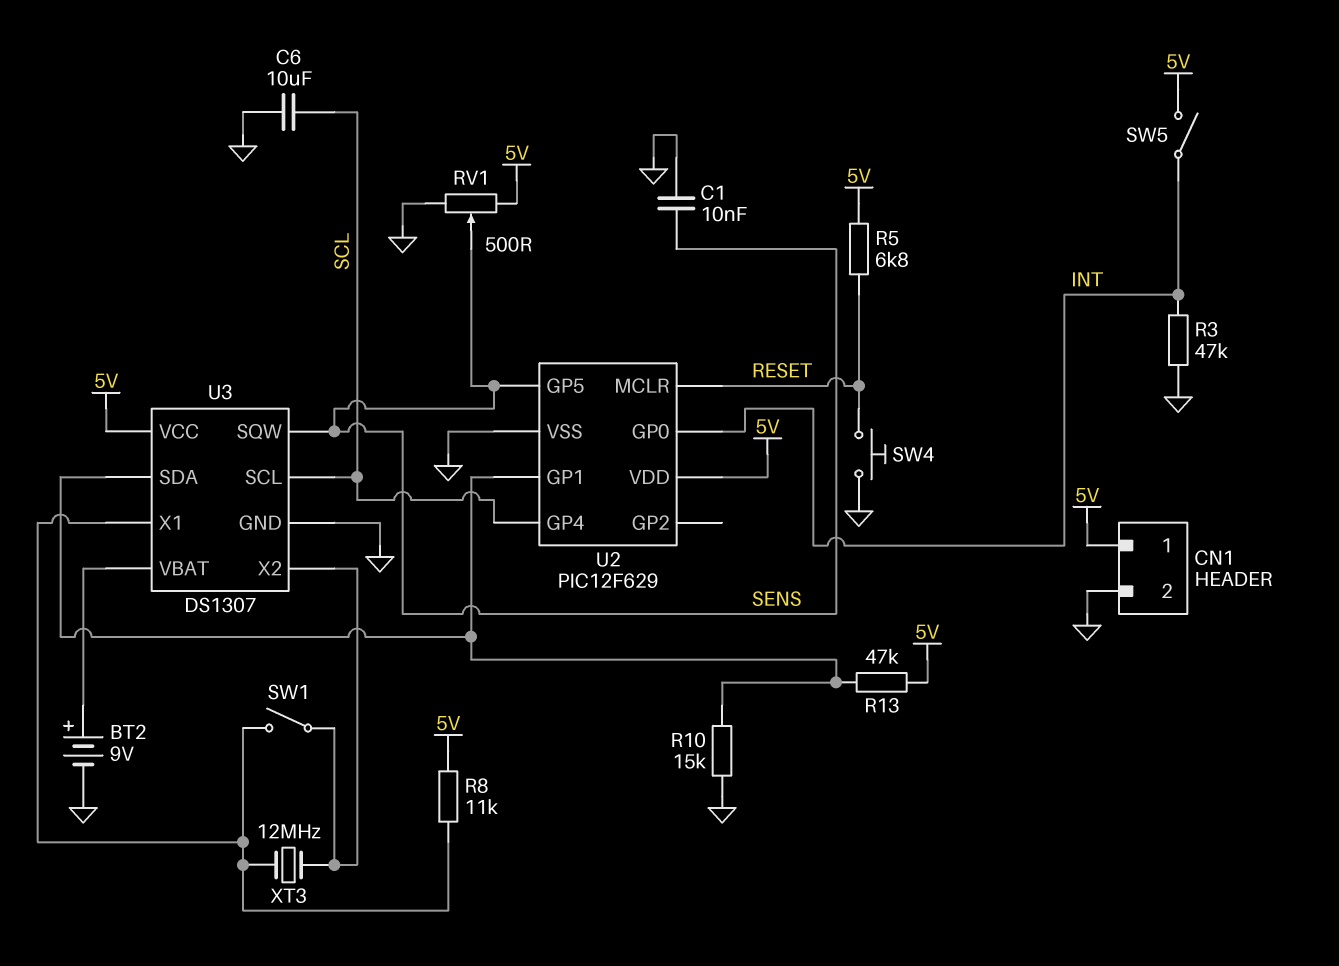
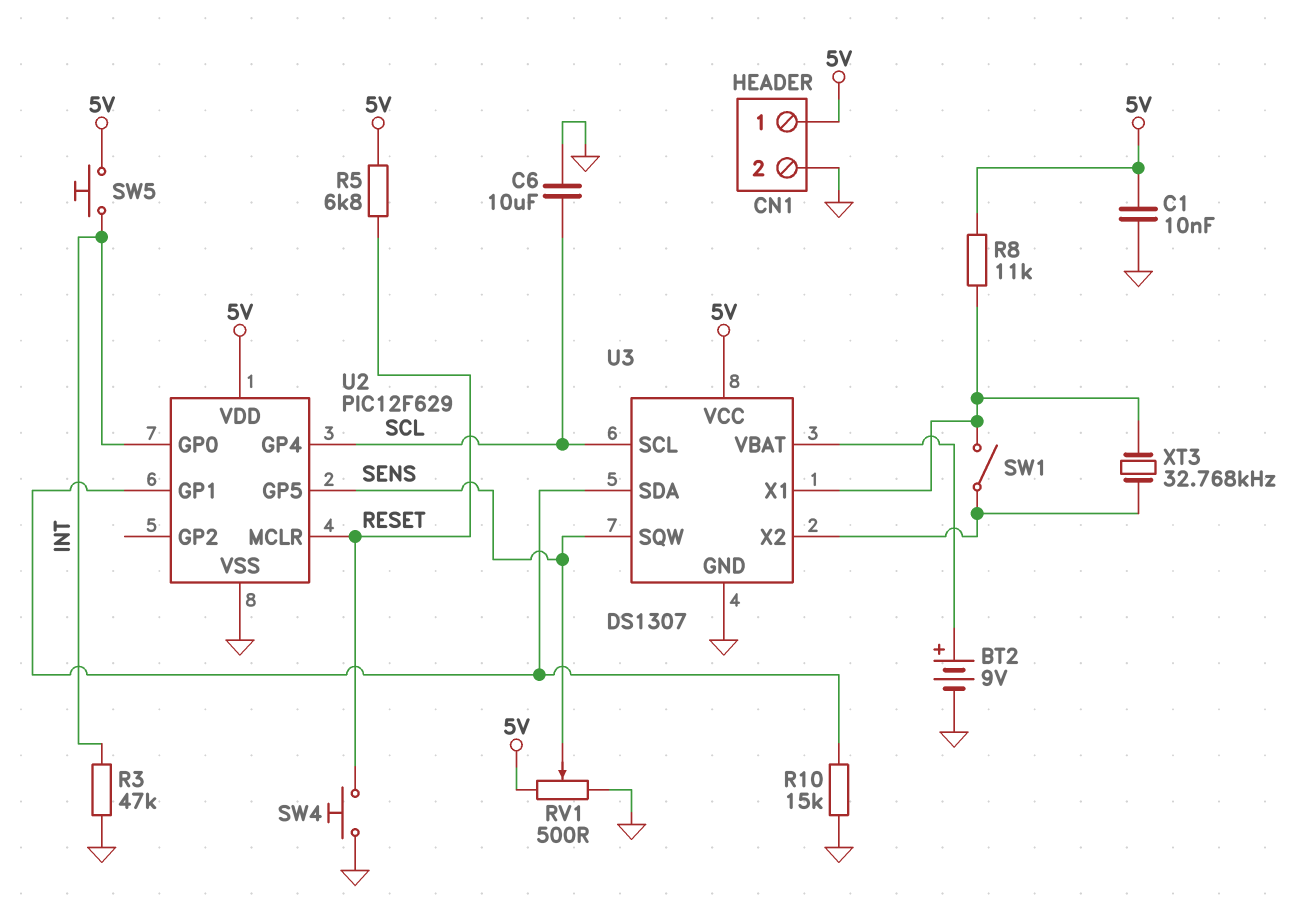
C1: 10nF (GND, SENS) -> 10nF (5V, GND)
R13: 47k (5V, U2/GP1) -> none
SW5: switch (5V, INT) -> button (5V, INT)
XT3: 12MHz (U3/X1, U3/X2) -> 32.768kHz (U3/X1, U3/X2)

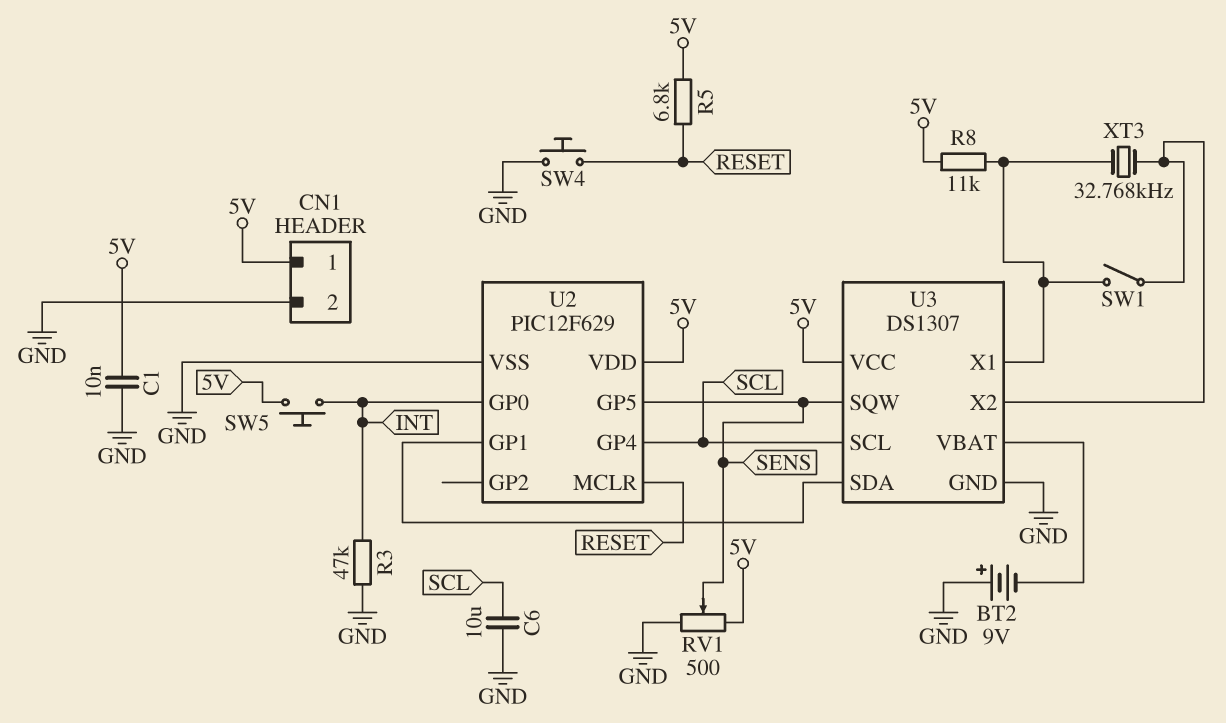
BT2: 9V (plus U3/VBAT, minus GND) -> 9V (plus GND, minus U3/VBAT)
R10: 15k (GND, U2/GP1) -> none

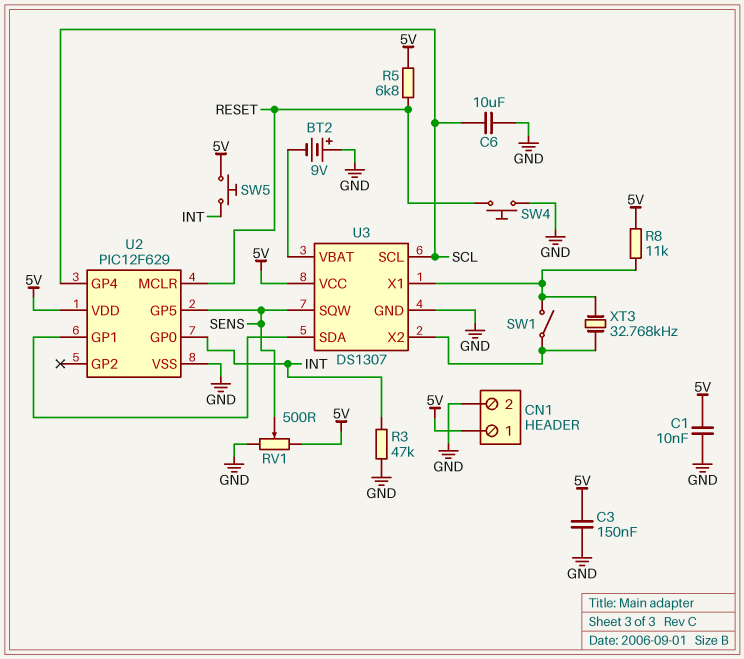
C3: none -> 150nF (5V, GND)

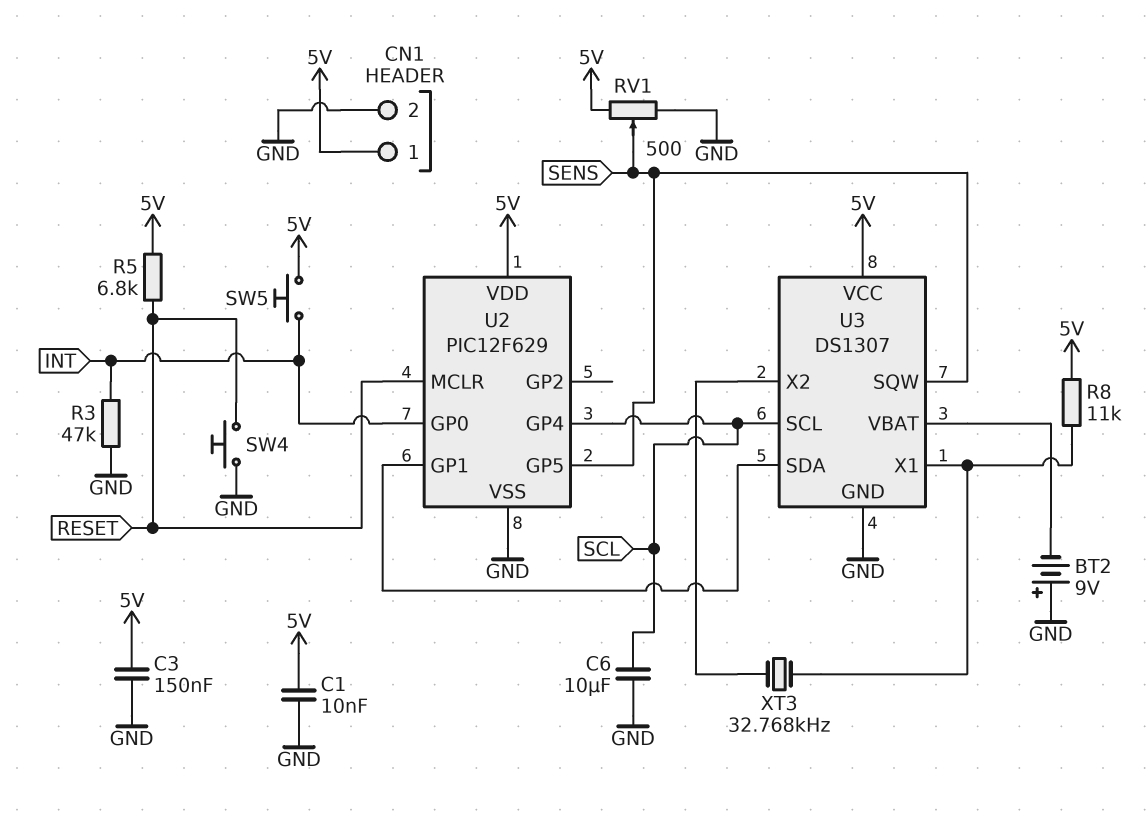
SW1: switch (U3/X1, U3/X2) -> none

